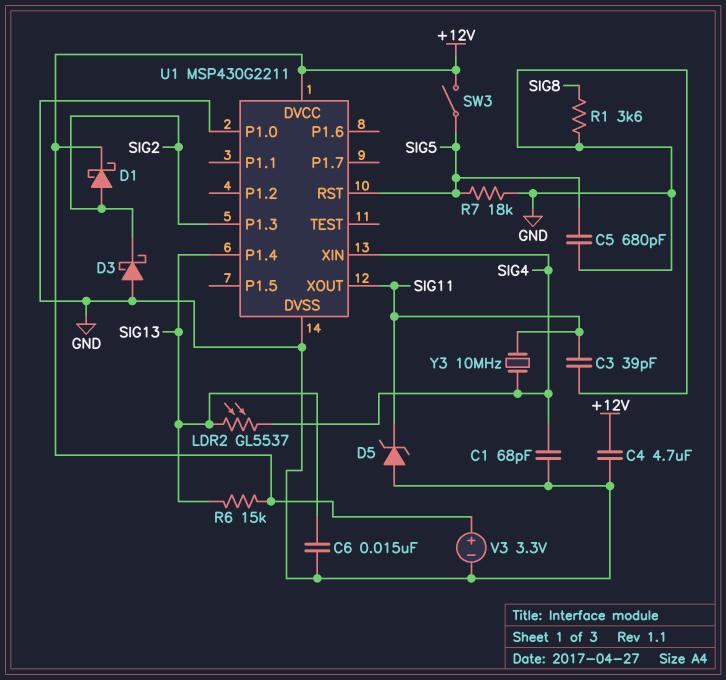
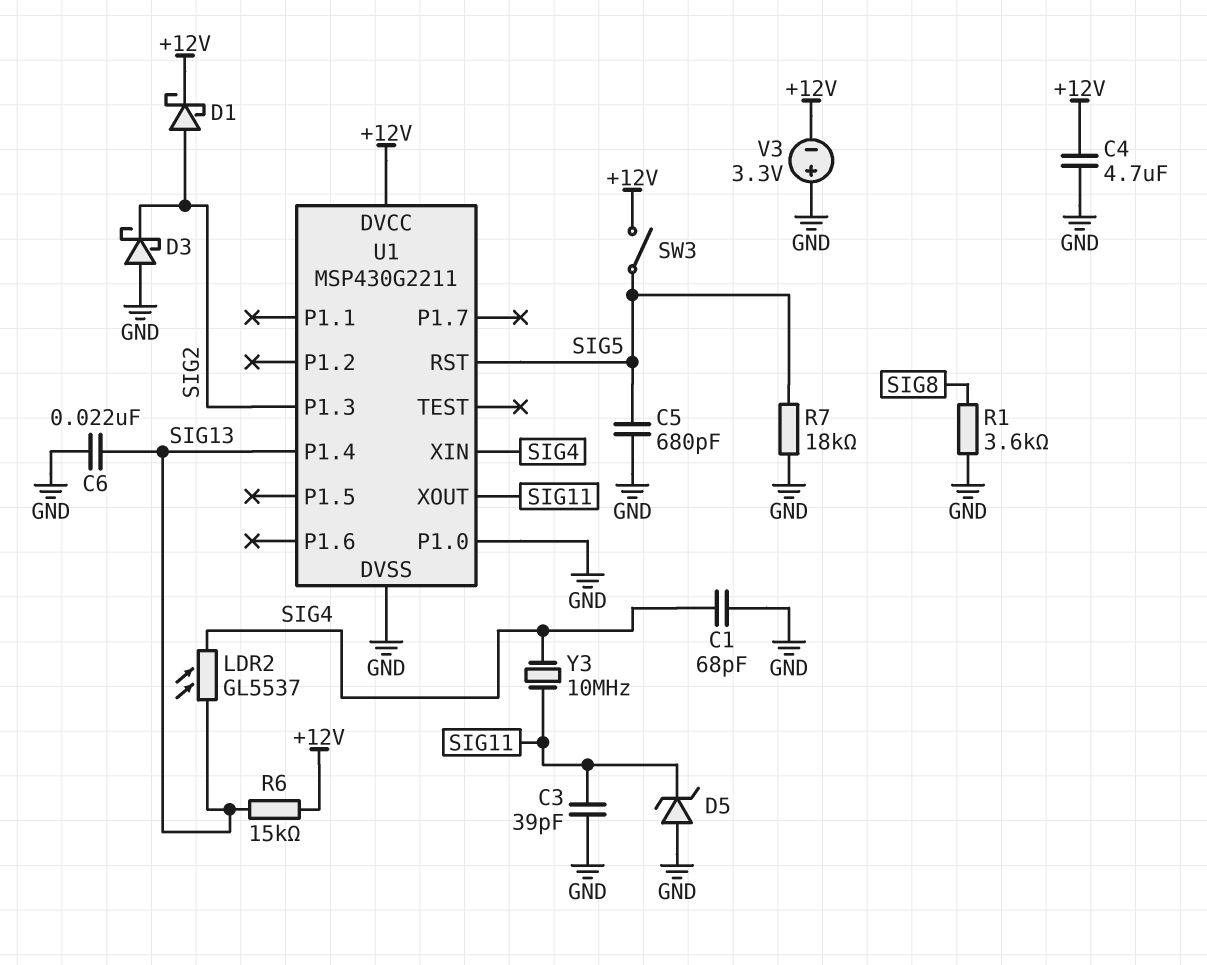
C6: 15nF (GND, SIG13) -> 22nF (GND, SIG13)
V3: 3.3V (plus +12V, minus GND) -> 3.3V (plus GND, minus +12V)

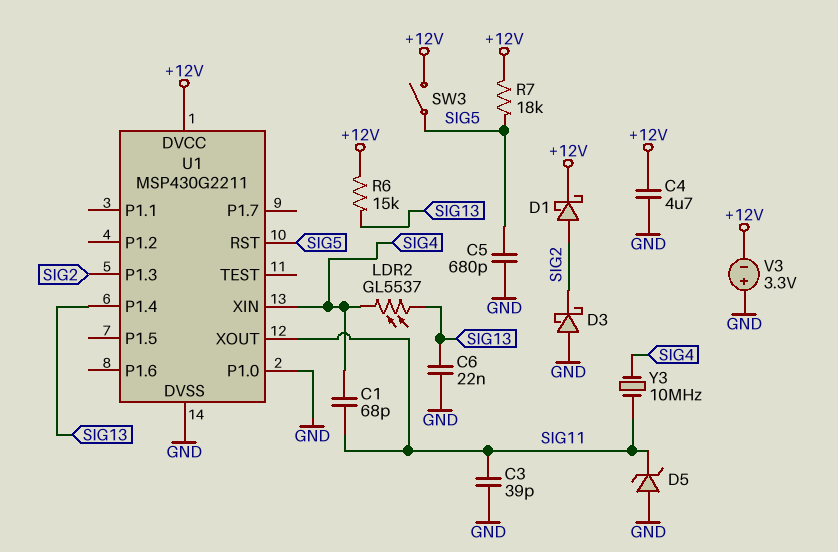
C1: 68pF (GND, SIG4) -> 68pF (SIG4, SIG11)
R1: 3.6k (GND, SIG8) -> none
R7: 18k (GND, SIG5) -> 18k (+12V, SIG5)

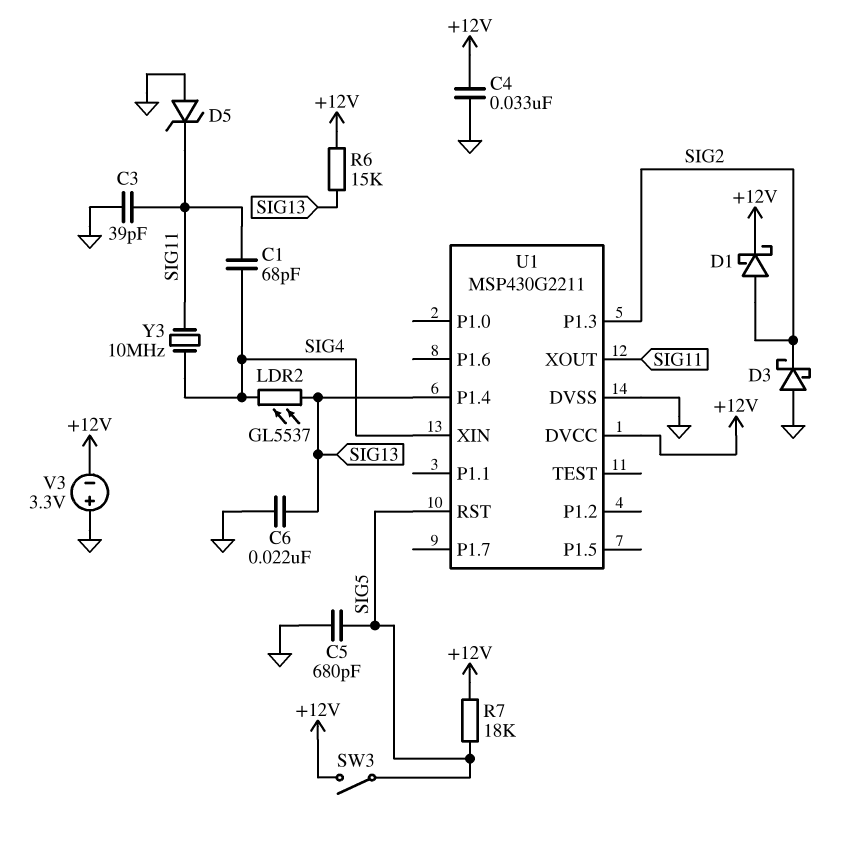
C4: 4.7uF (+12V, GND) -> 33nF (+12V, GND)
U1 pin P1.0: GND -> none

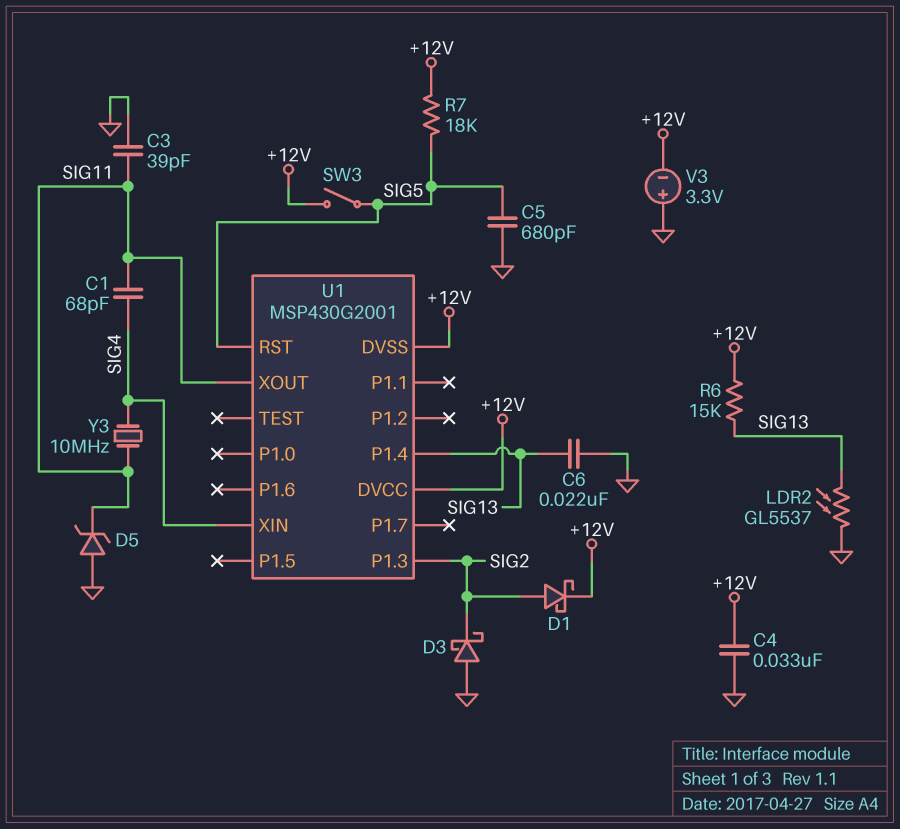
LDR2: GL5537 (SIG4, SIG13) -> GL5537 (GND, SIG13)
U1: MSP430G2211 -> MSP430G2001
U1 pin DVSS: GND -> +12V

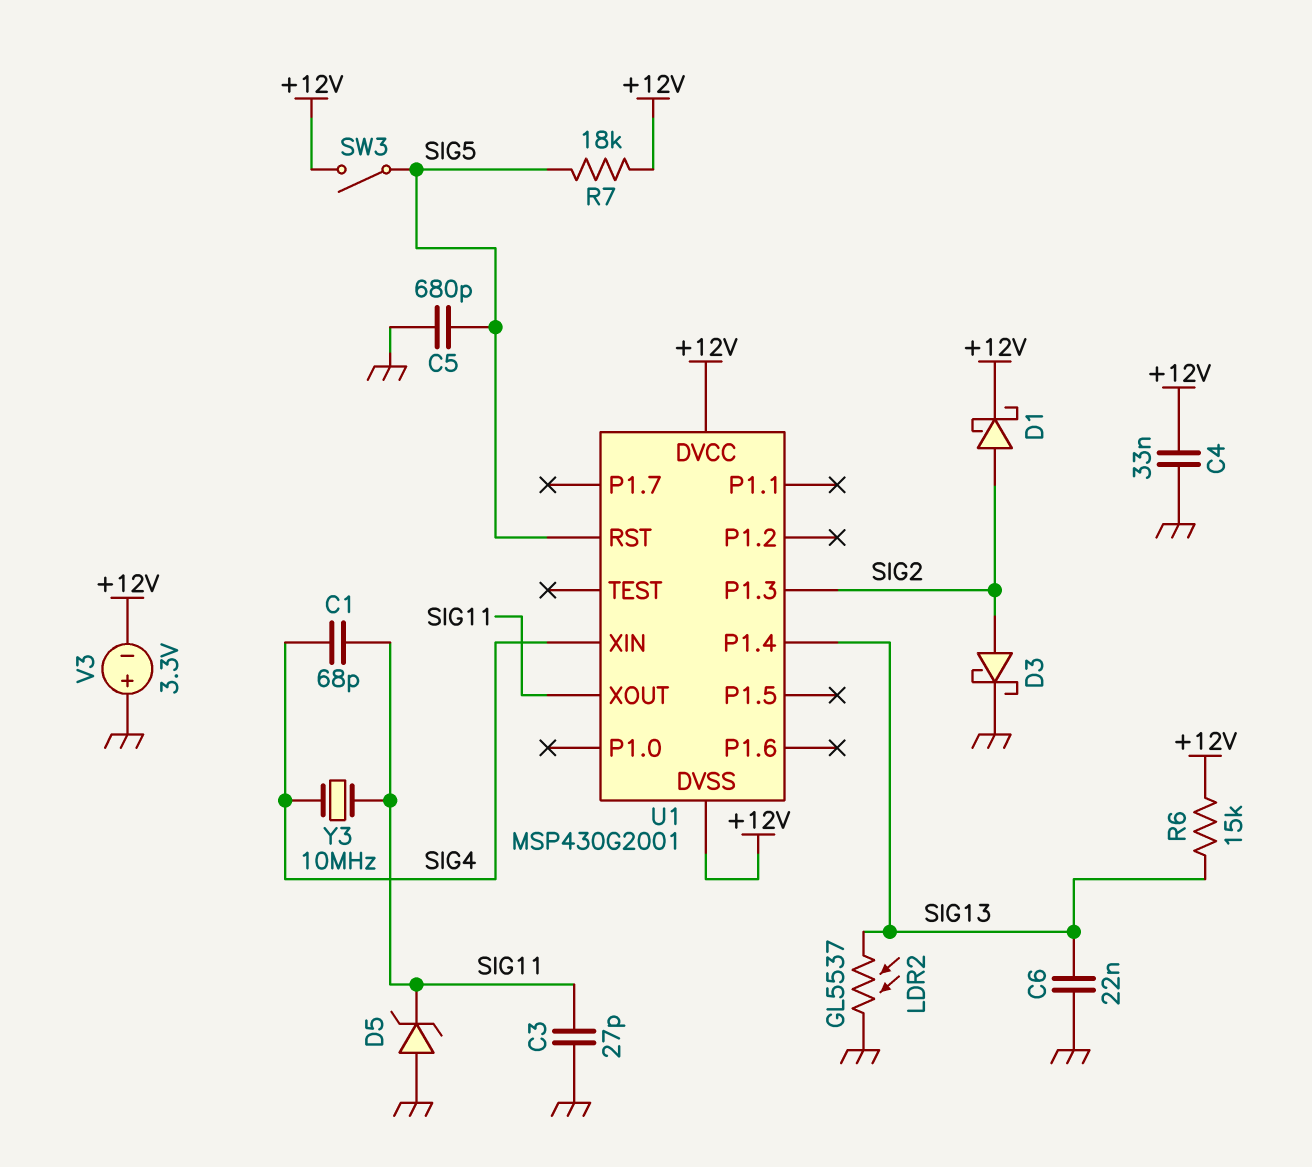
C3: 39pF (GND, SIG11) -> 27pF (GND, SIG11)
D3: schottky (A GND, K SIG2) -> schottky (A SIG2, K GND)

